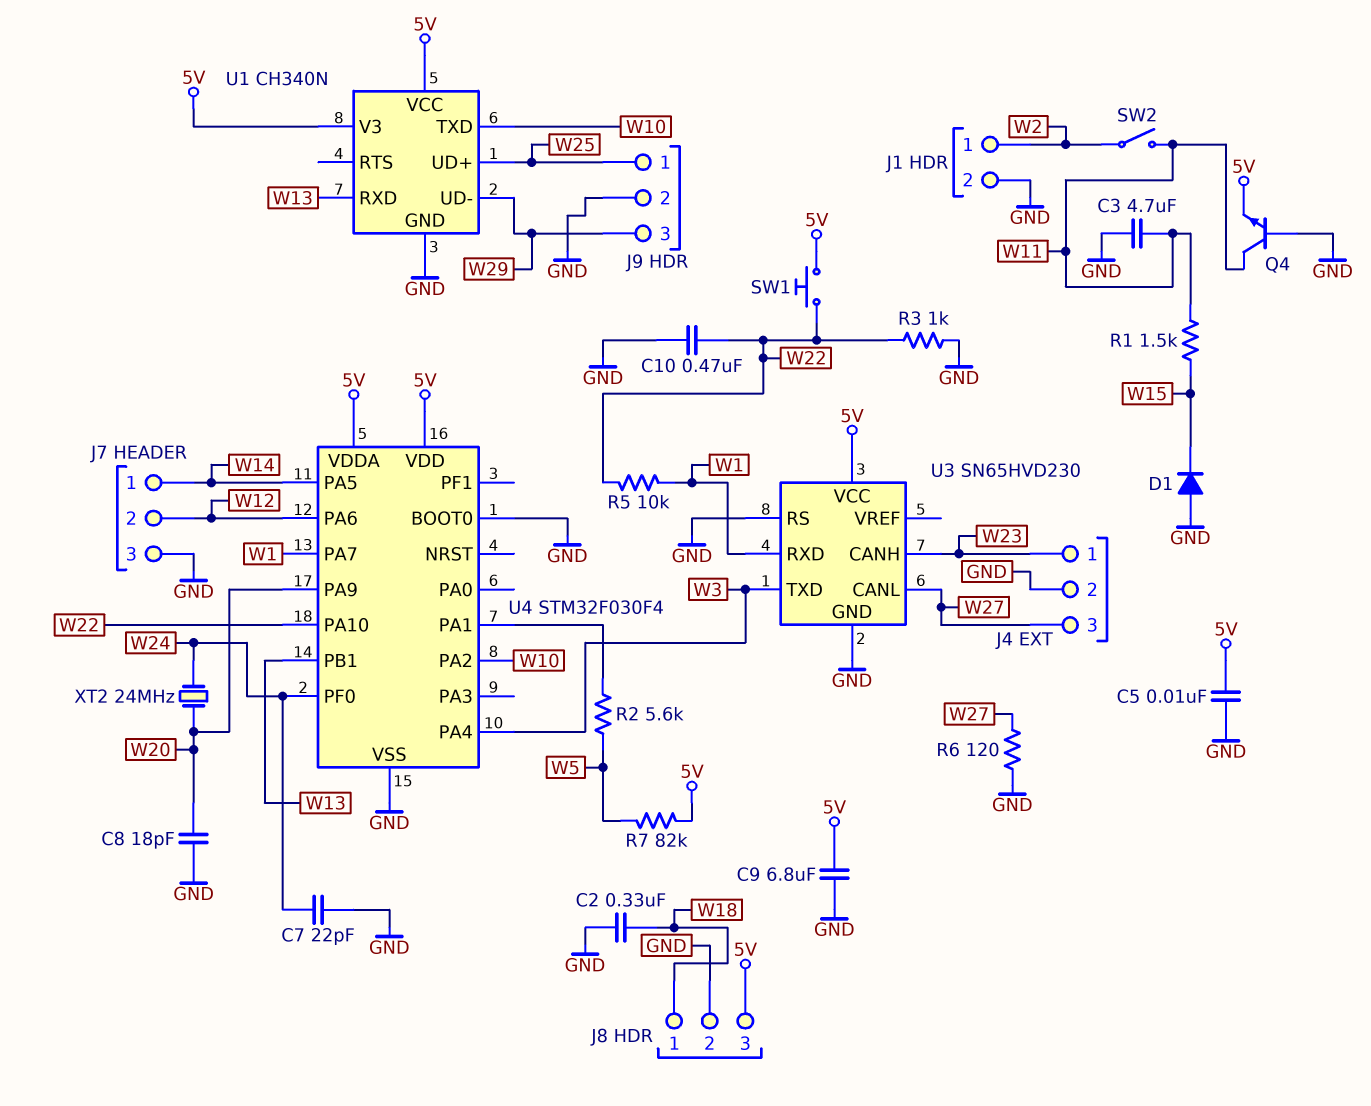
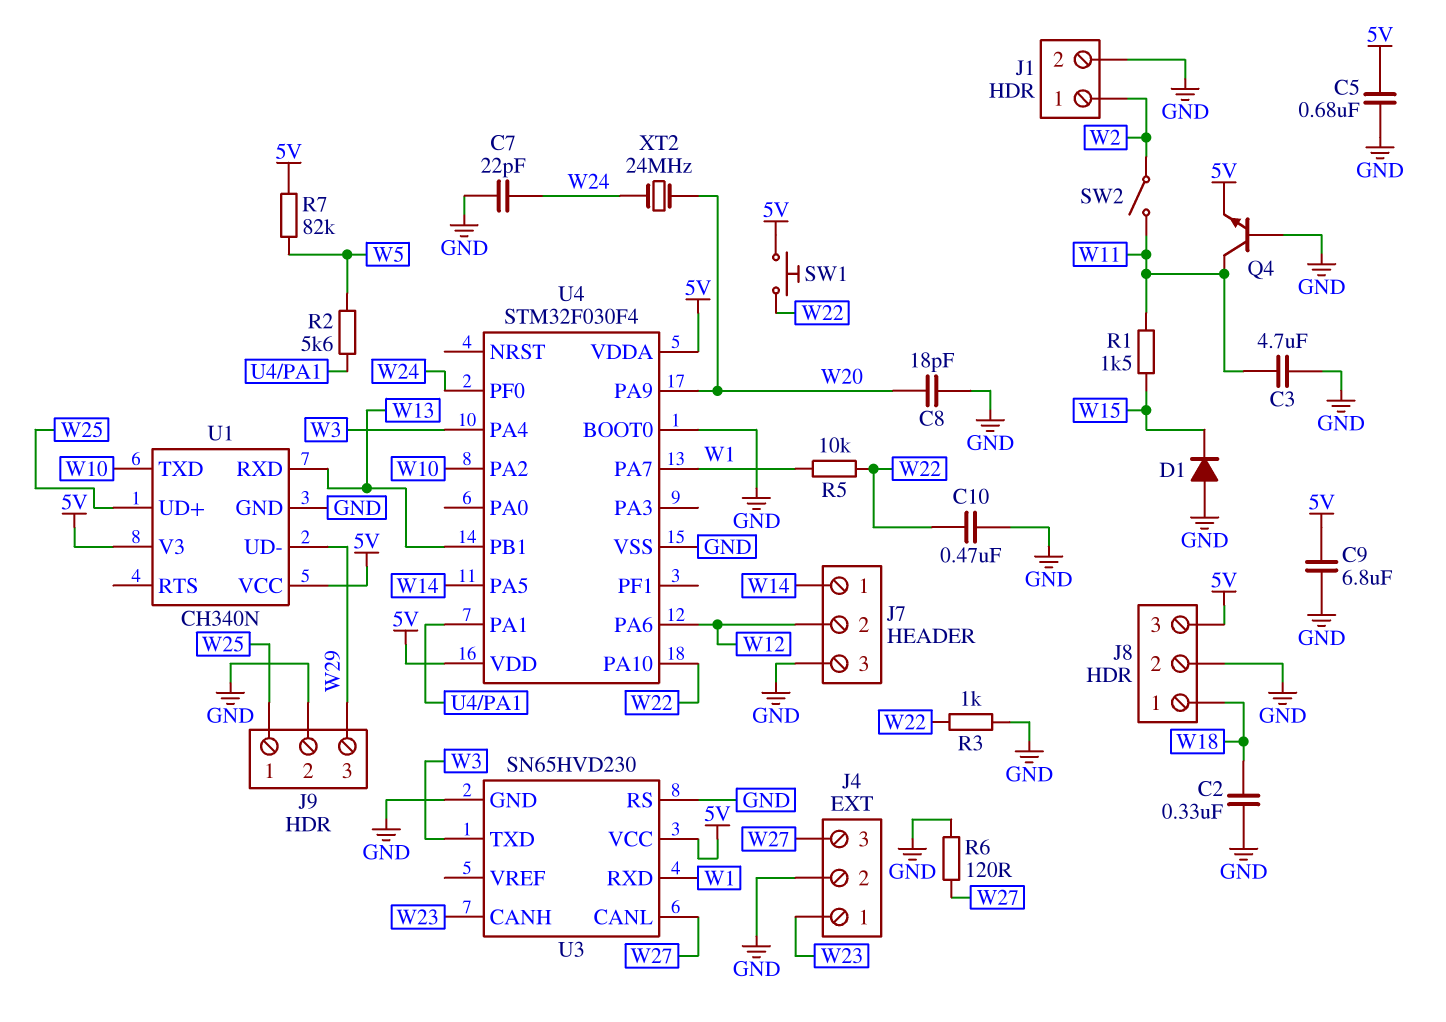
C5: 10nF (5V, GND) -> 680nF (5V, GND)

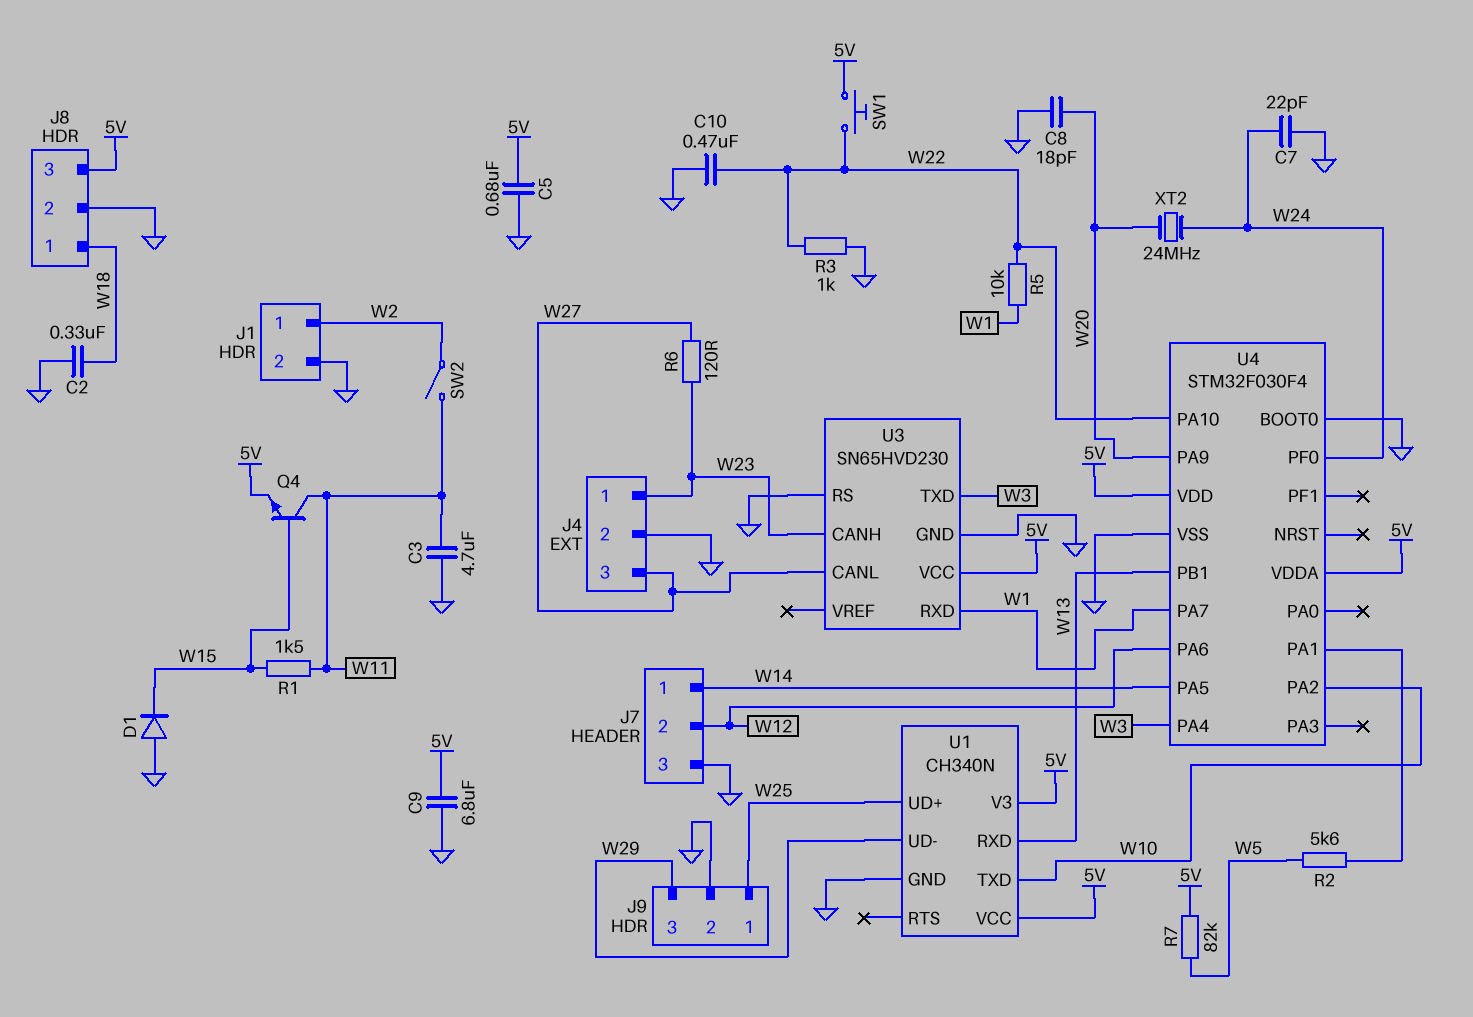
Q4: NPN (B GND, C W11, E 5V) -> NPN (B W15, C W11, E 5V)
R6: 120 (GND, W27) -> 120 (W23, W27)

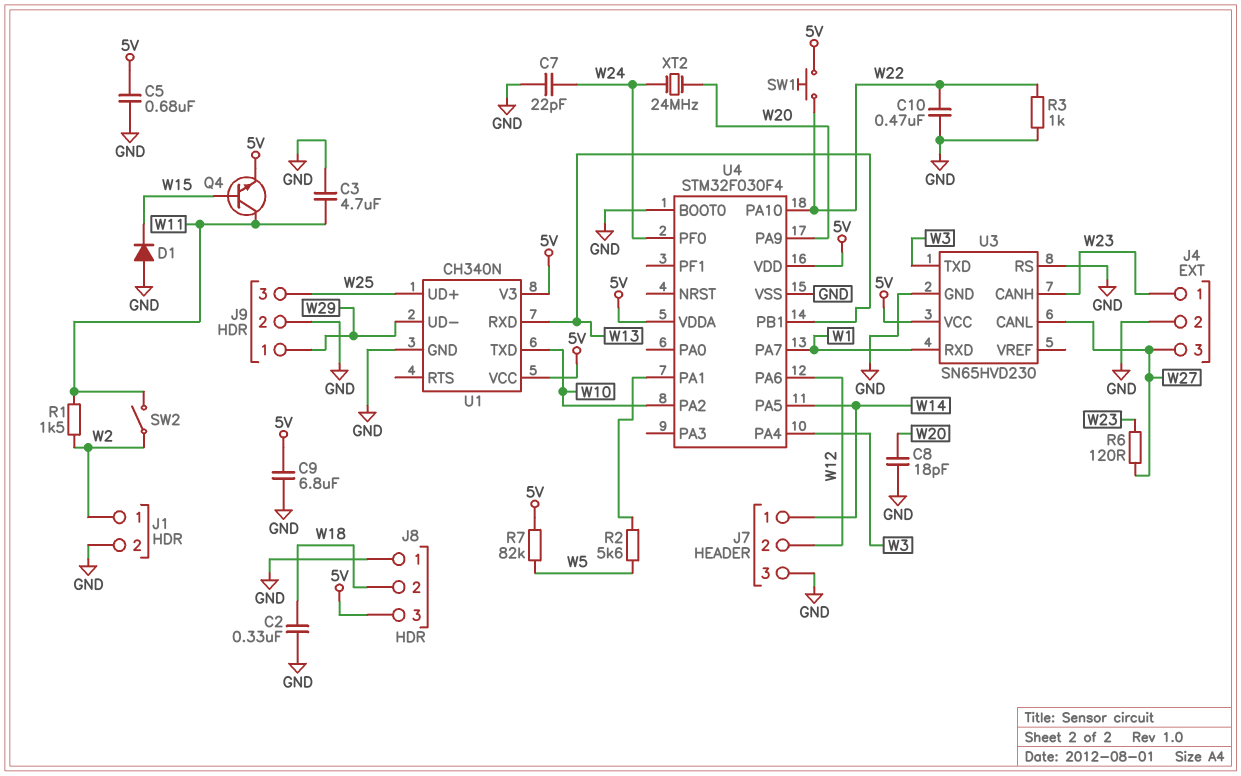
J8 pin 1: W18 -> GND
J8 pin 2: GND -> W18
J9 pin 1: W25 -> W29
J9 pin 3: W29 -> W25
R1: 1.5k (W11, W15) -> 1.5k (W2, W11)
R5: 10k (W1, W22) -> none

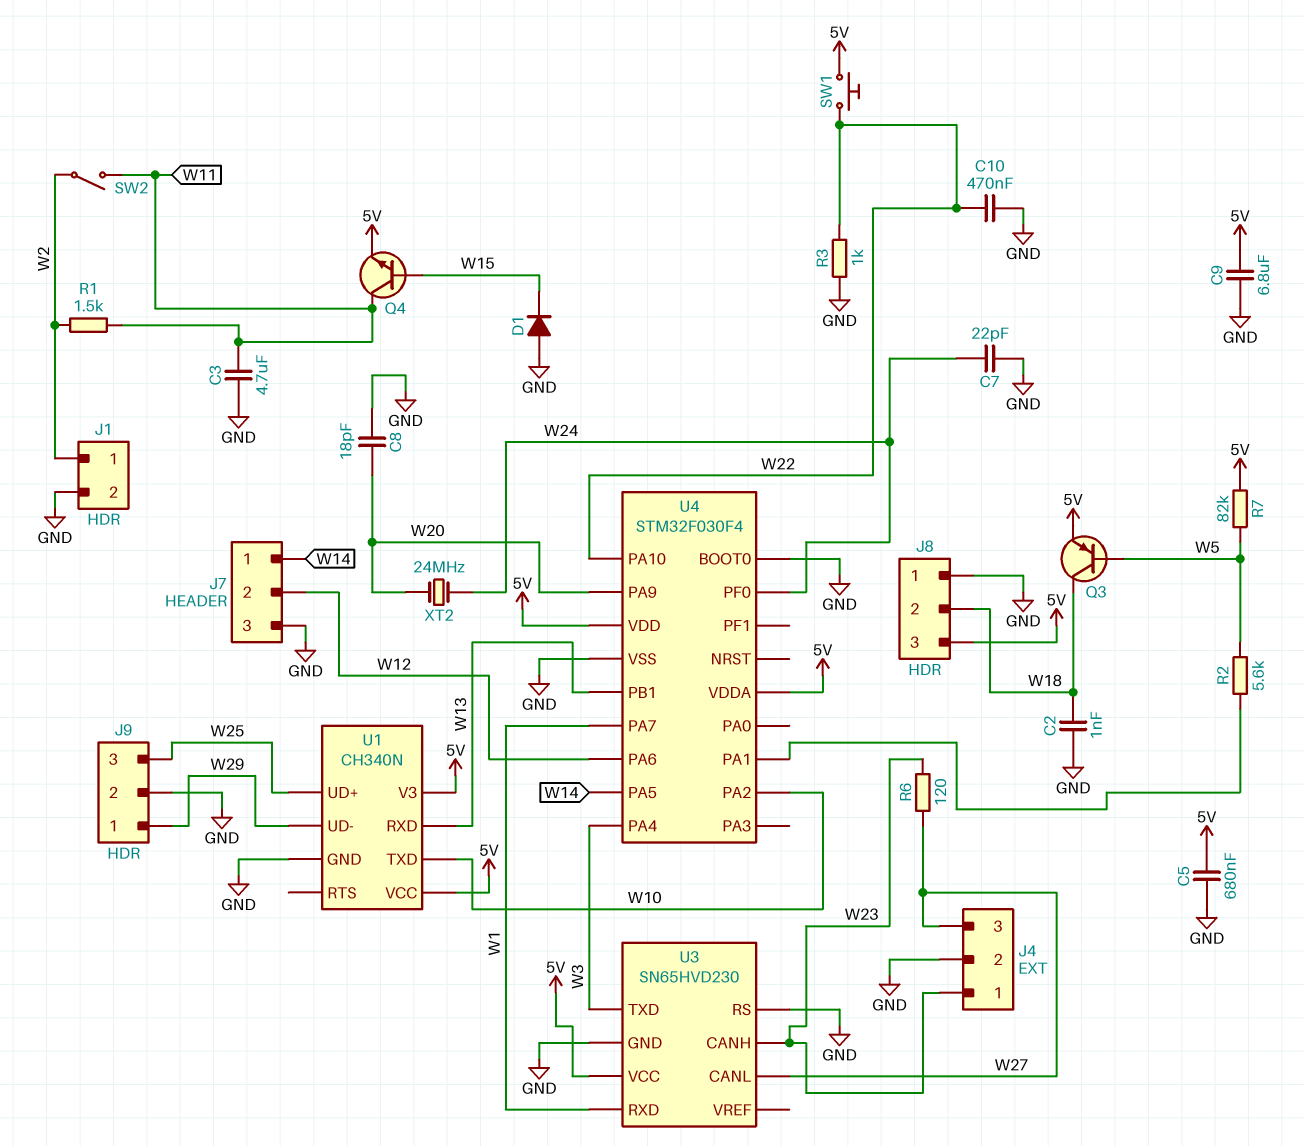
C2: 330nF (GND, W18) -> 1nF (GND, W18)
Q3: none -> PNP (B W5, C W18, E 5V)

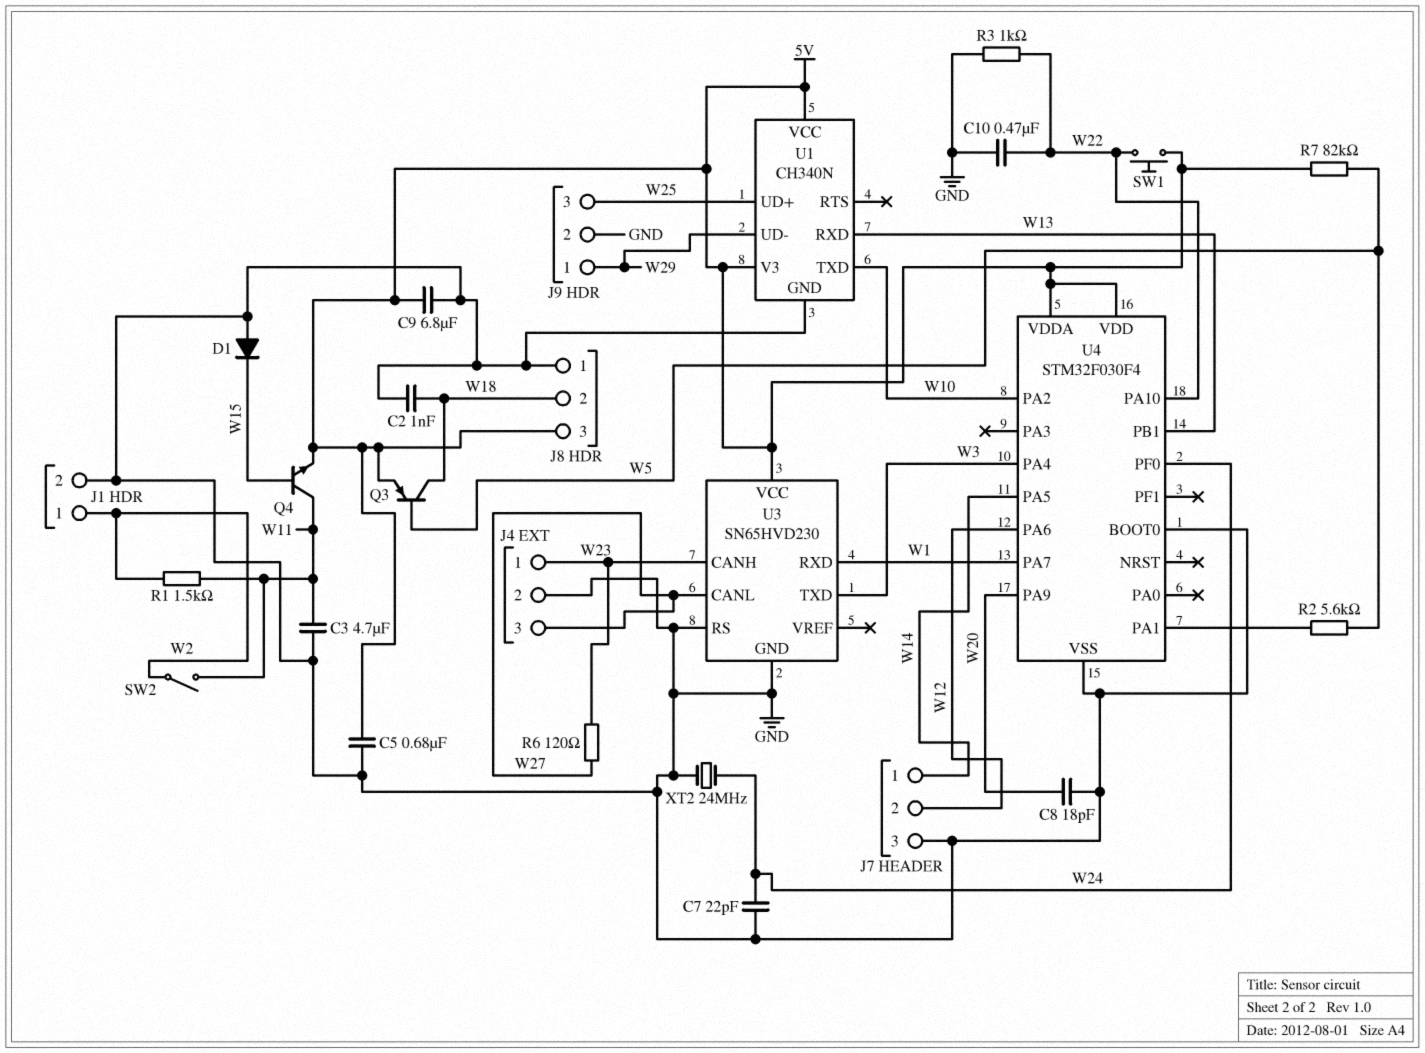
XT2: 24MHz (W20, W24) -> 24MHz (GND, W24)

